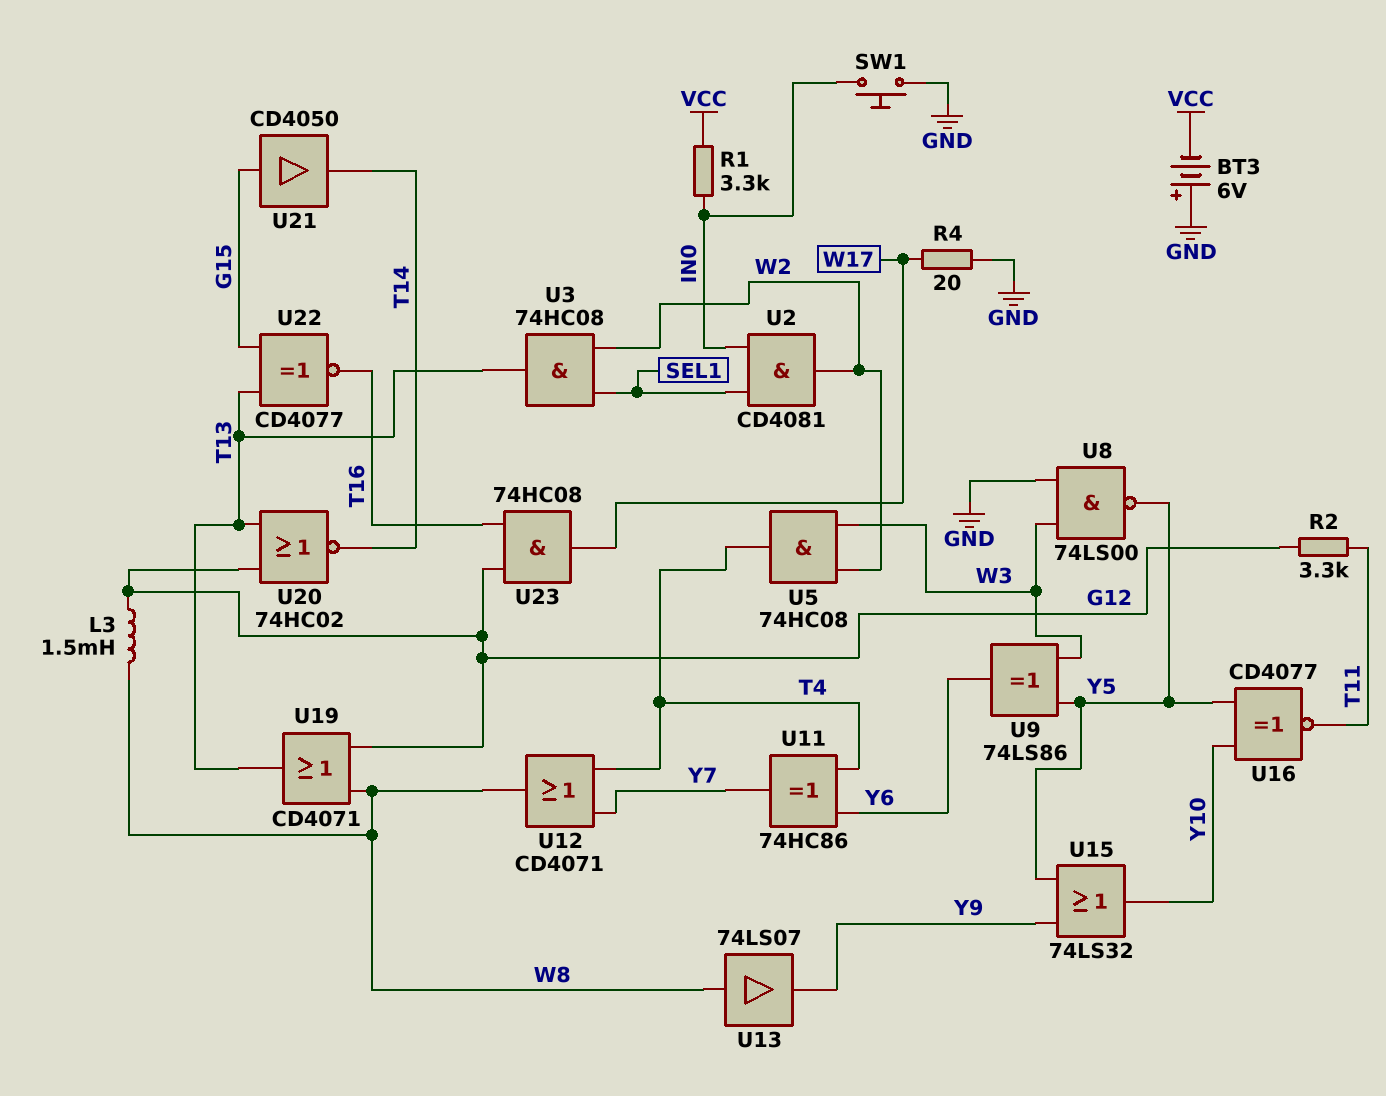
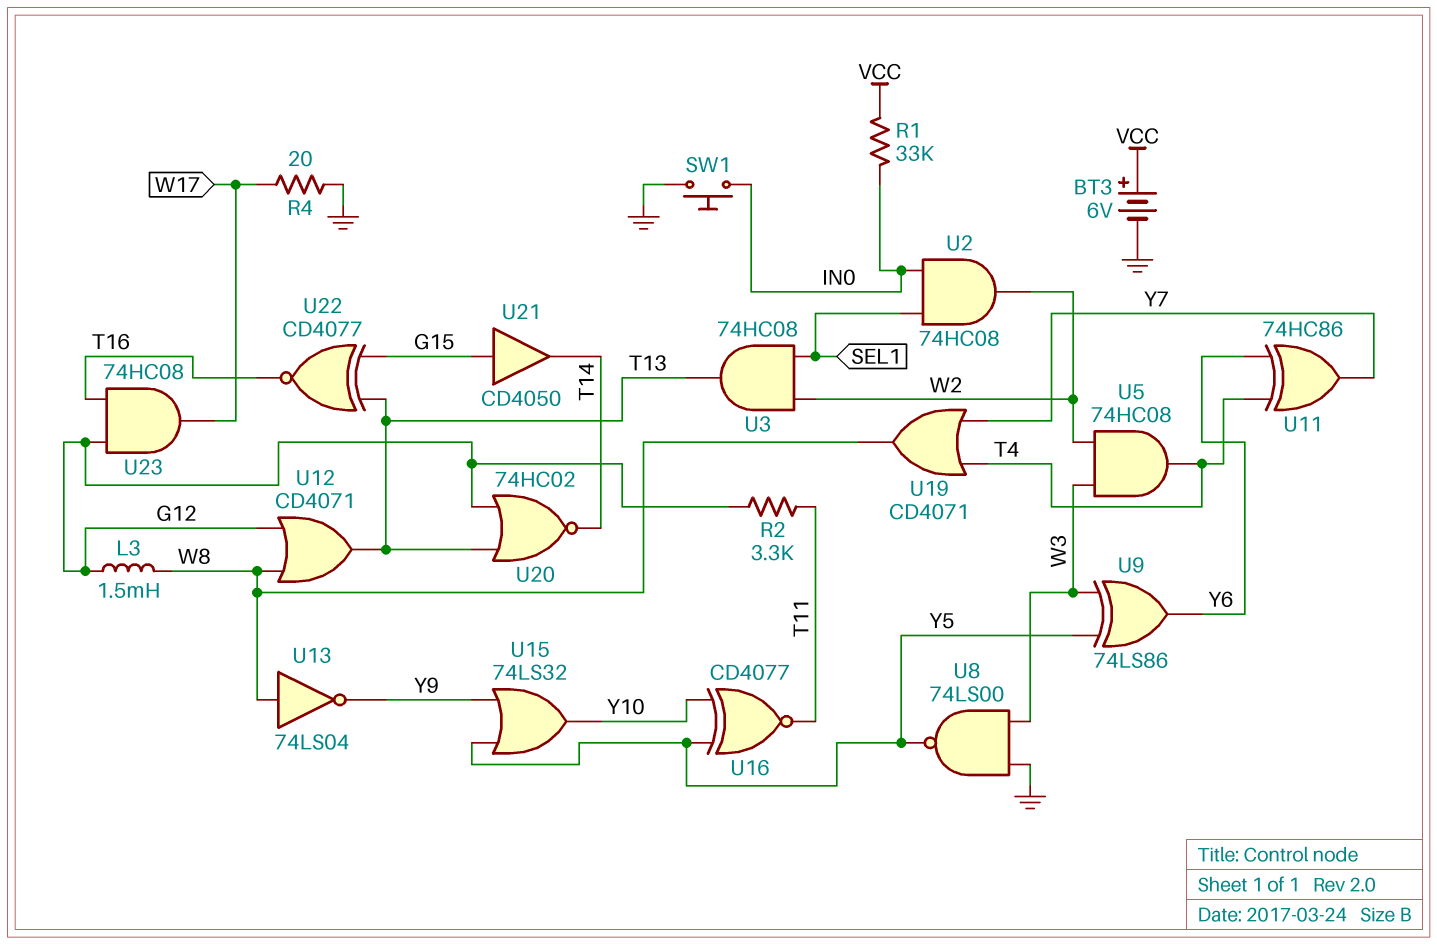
BT3: 6V (plus GND, minus VCC) -> 6V (plus VCC, minus GND)
R1: 3.3k (IN0, VCC) -> 33k (IN0, VCC)
U2: AND CD4081 (in IN0, in SEL1, out W2) -> AND 74HC08 (in IN0, in SEL1, out W2)
U12: OR CD4071 (in T4, in Y7, out W8) -> OR CD4071 (in G12, in W8, out T13)
U13: buffer 74LS07 (in W8, out Y9) -> NOT 74LS04 (in W8, out Y9)
U19: OR CD4071 (in G12, in W8, out T13) -> OR CD4071 (in T4, in Y7, out W8)

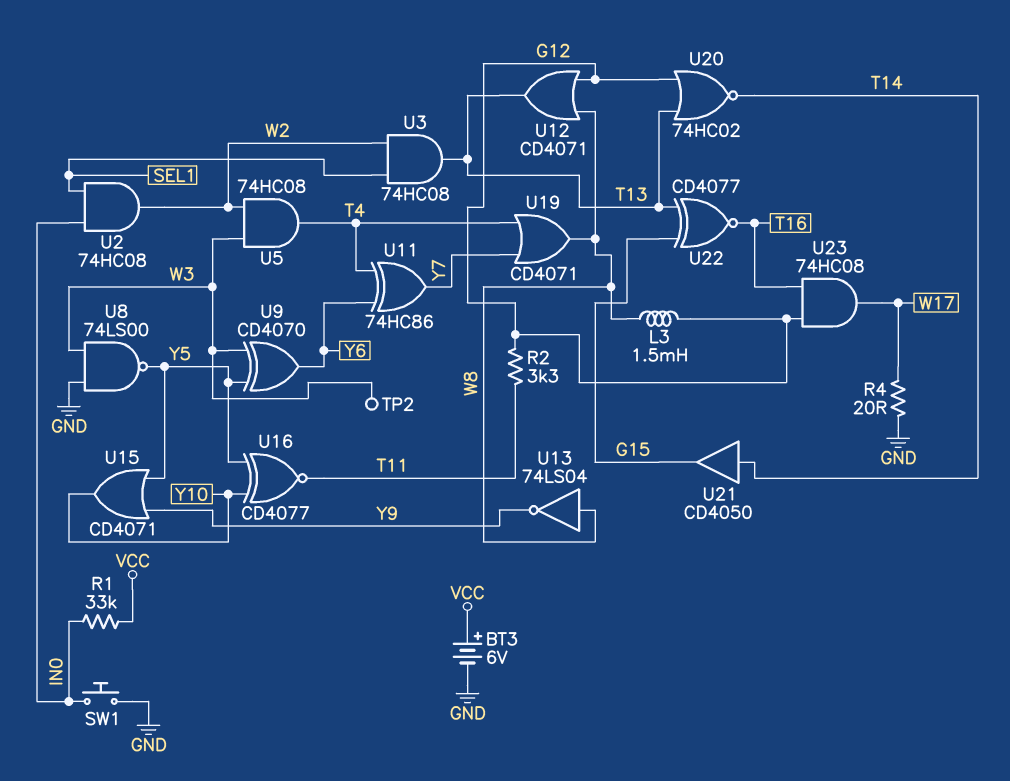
TP2: none -> test point (W3)
U9: XOR 74LS86 (in W3, in Y5, out Y6) -> XOR CD4070 (in W3, in Y5, out Y6)
U15: OR 74LS32 (in Y5, in Y9, out Y10) -> OR CD4071 (in Y5, in Y9, out Y10)
U21: buffer CD4050 (in G15, out T14) -> buffer CD4050 (in T14, out G15)

